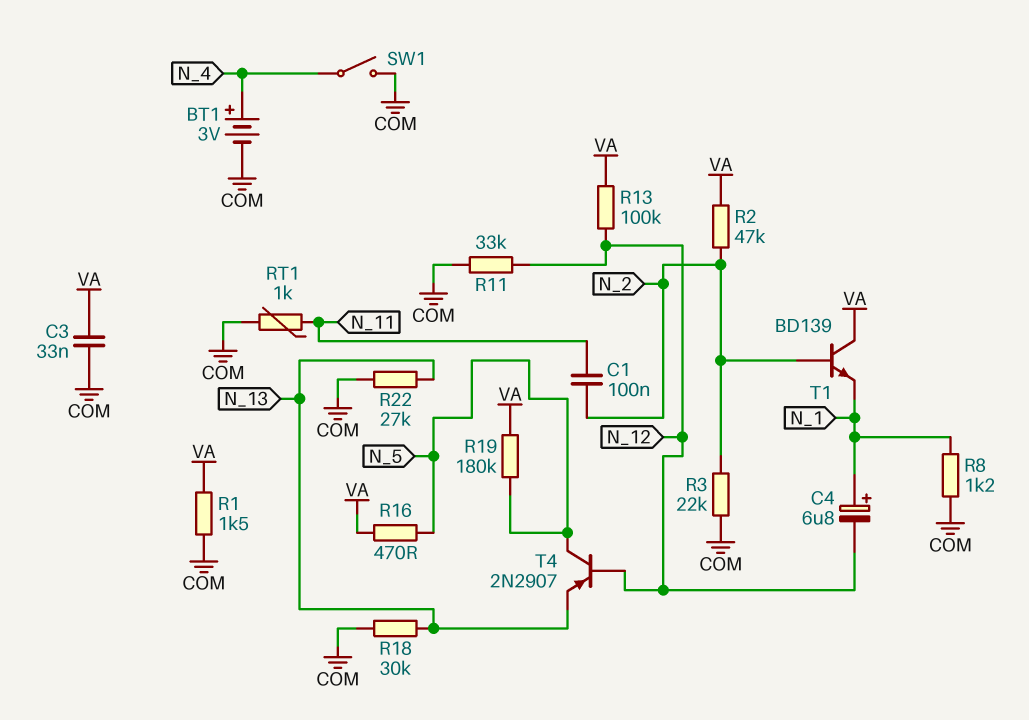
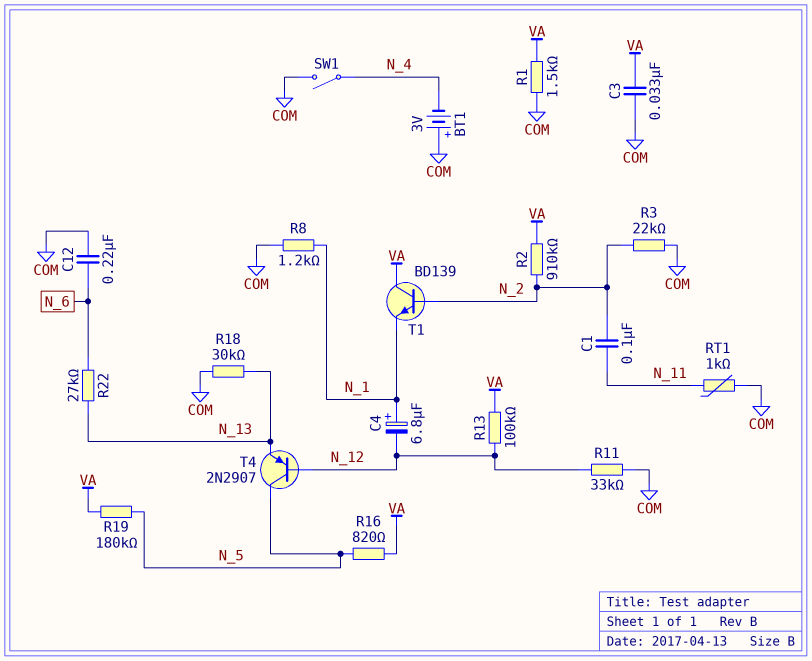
BT1: 3V (plus N_4, minus COM) -> 3V (plus COM, minus N_4)
C12: none -> 220nF (COM, N_6)
R2: 47k (N_2, VA) -> 910k (N_2, VA)
R16: 470 (N_5, VA) -> 820 (N_5, VA)
R22: 27k (COM, N_13) -> 27k (N_6, N_13)

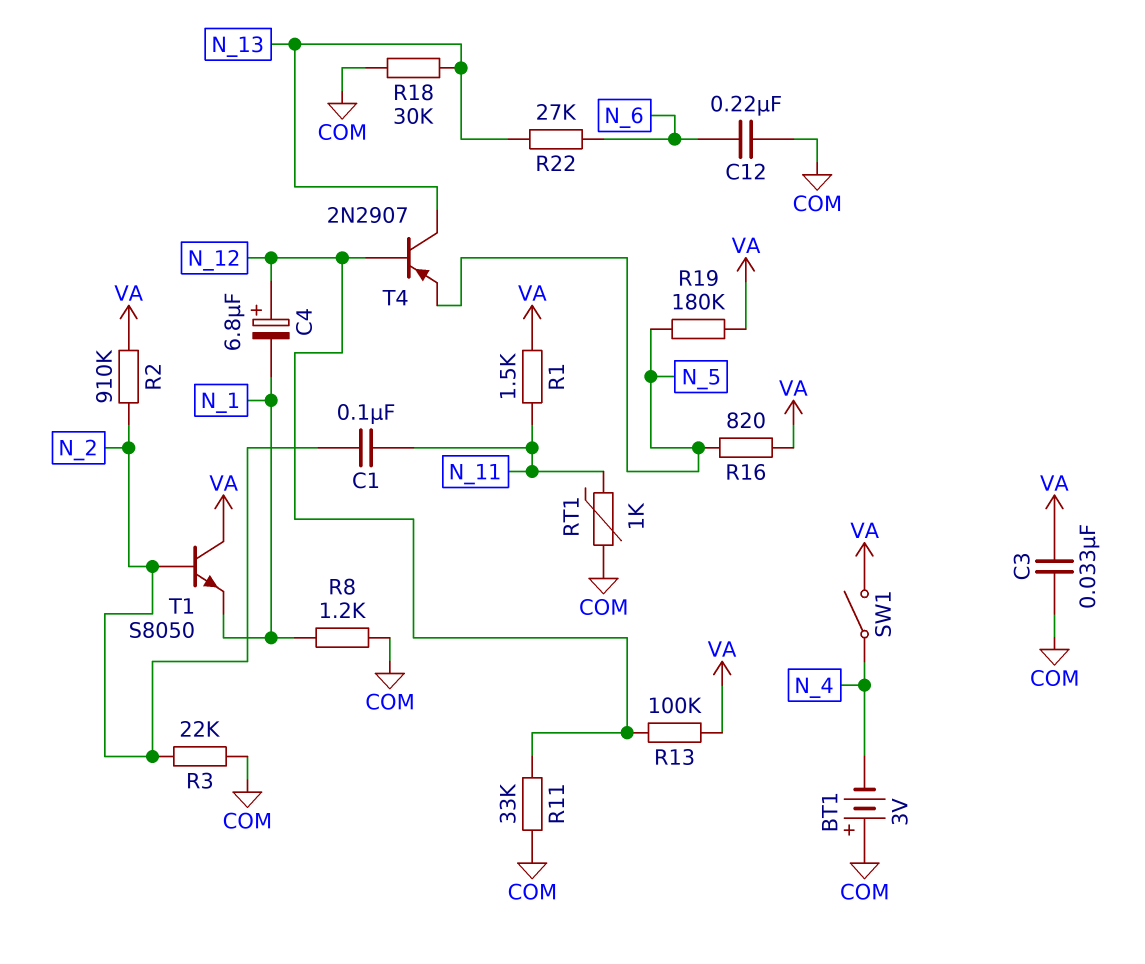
C4: 6.8uF (plus N_1, minus N_12) -> 6.8uF (plus N_12, minus N_1)
R1: 1.5k (COM, VA) -> 1.5k (N_11, VA)
SW1: switch (COM, N_4) -> switch (N_4, VA)
T1: NPN BD139 (B N_2, C VA, E N_1) -> NPN S8050 (B N_2, C VA, E N_1)
T4: PNP 2N2907 (B N_12, C N_5, E N_13) -> PNP 2N2907 (B N_12, C N_13, E N_5)

